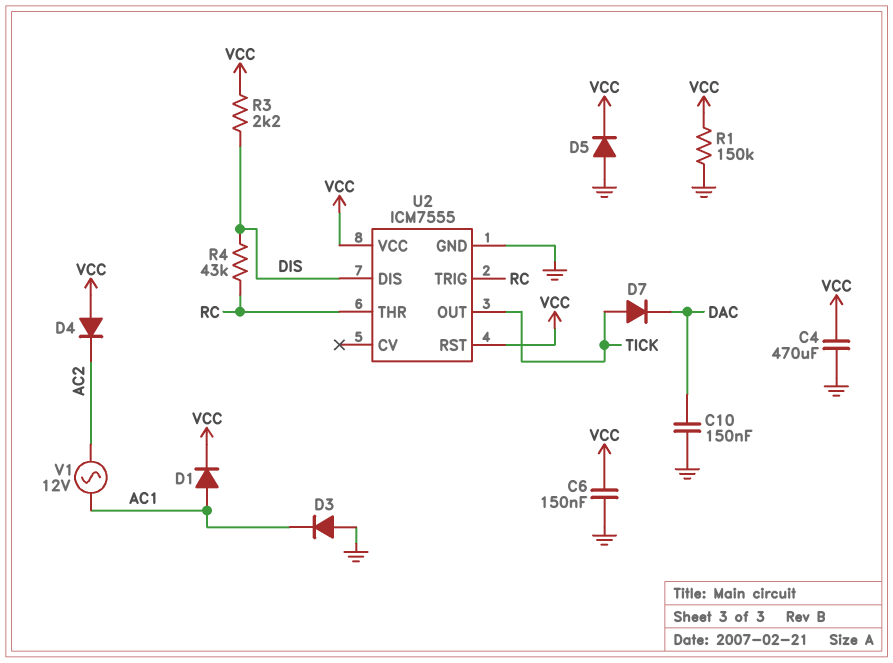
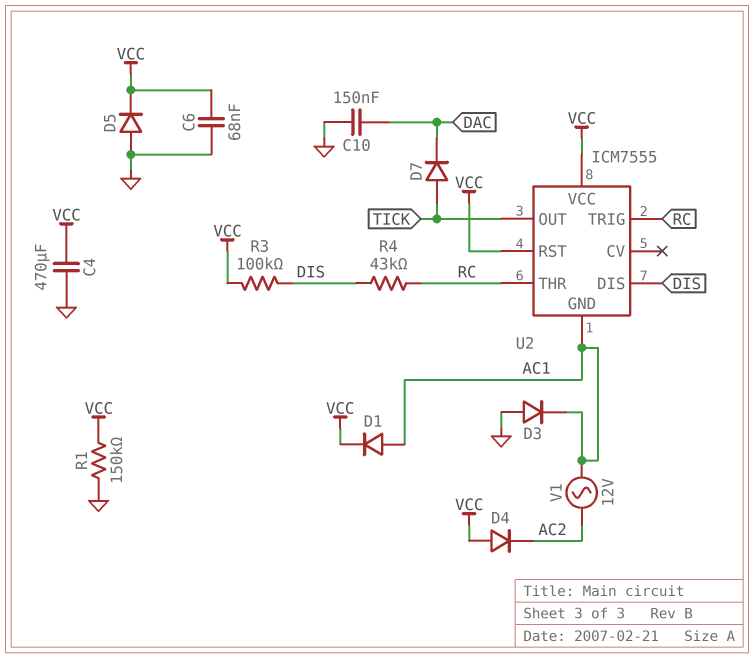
C6: 150nF (GND, VCC) -> 68nF (GND, VCC)
R3: 2.2k (DIS, VCC) -> 100k (DIS, VCC)
U2 pin GND: GND -> AC1

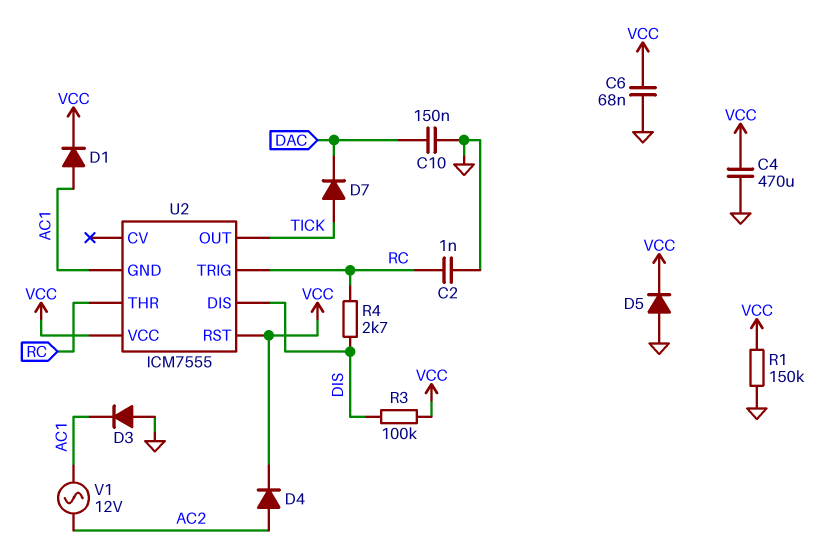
C2: none -> 1nF (GND, RC)
D4: diode (A VCC, K AC2) -> diode (A AC2, K VCC)
R4: 43k (DIS, RC) -> 2.7k (DIS, RC)

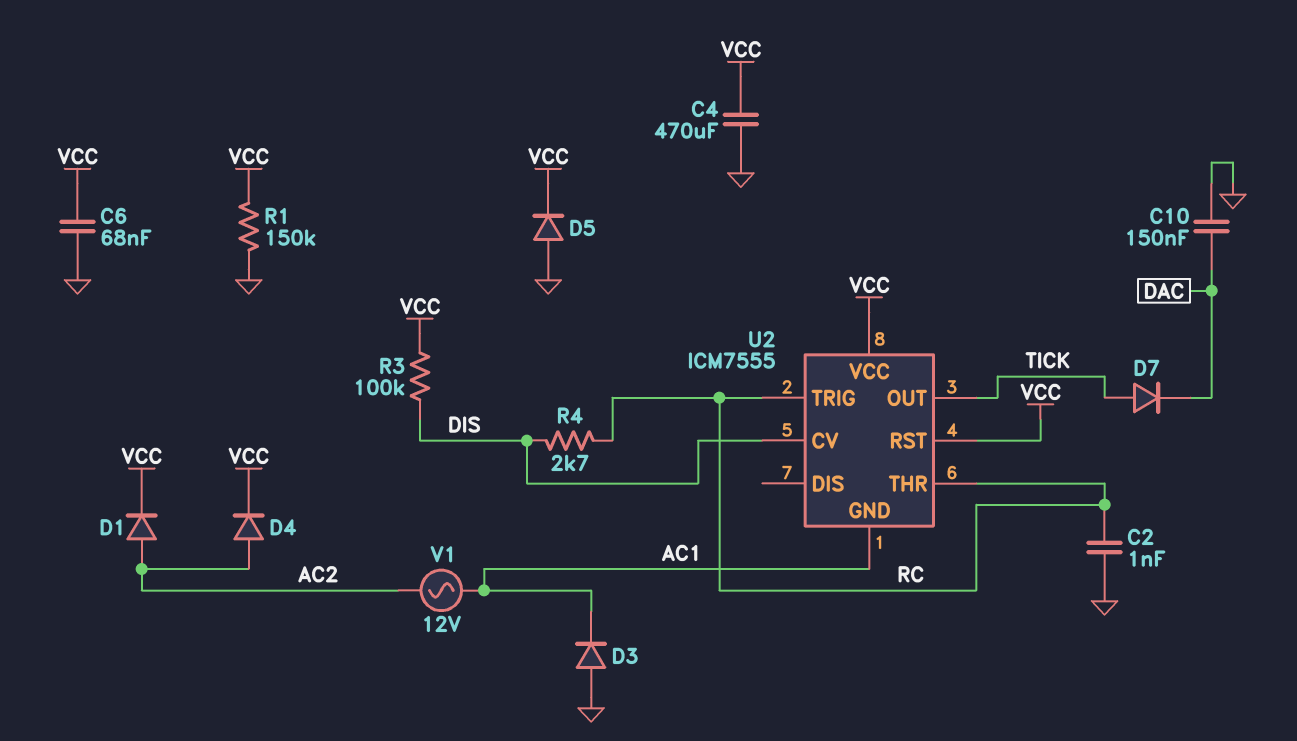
D1: diode (A AC1, K VCC) -> diode (A AC2, K VCC)
U2 pin CV: none -> DIS
U2 pin DIS: DIS -> none

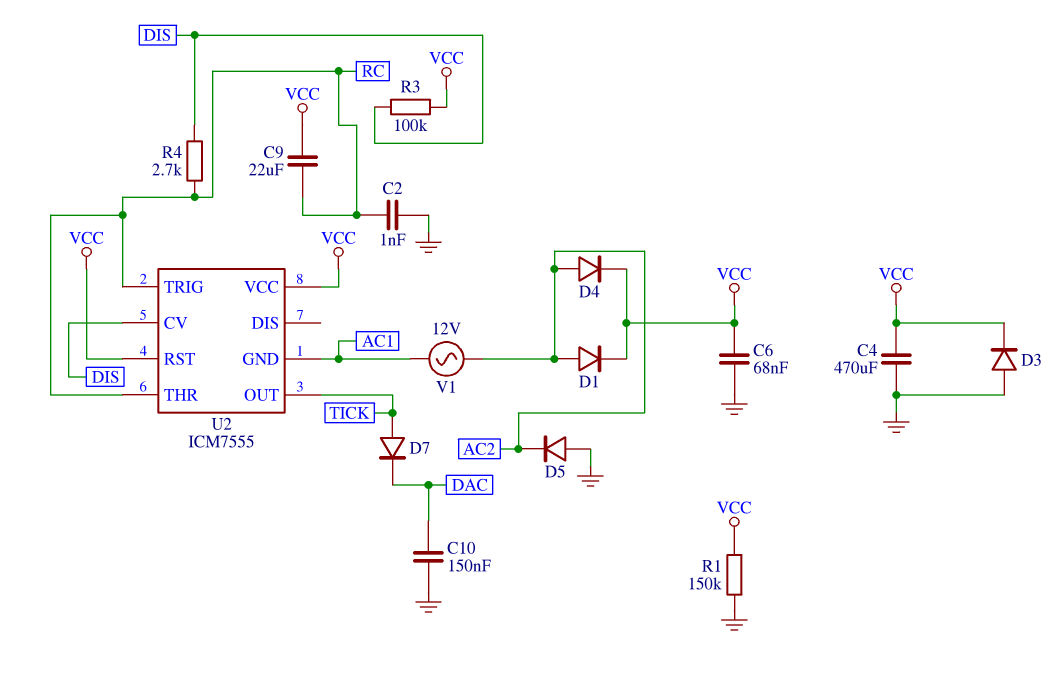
C9: none -> 22uF (RC, VCC)
D3: diode (A GND, K AC1) -> diode (A GND, K VCC)
D5: diode (A GND, K VCC) -> diode (A GND, K AC2)

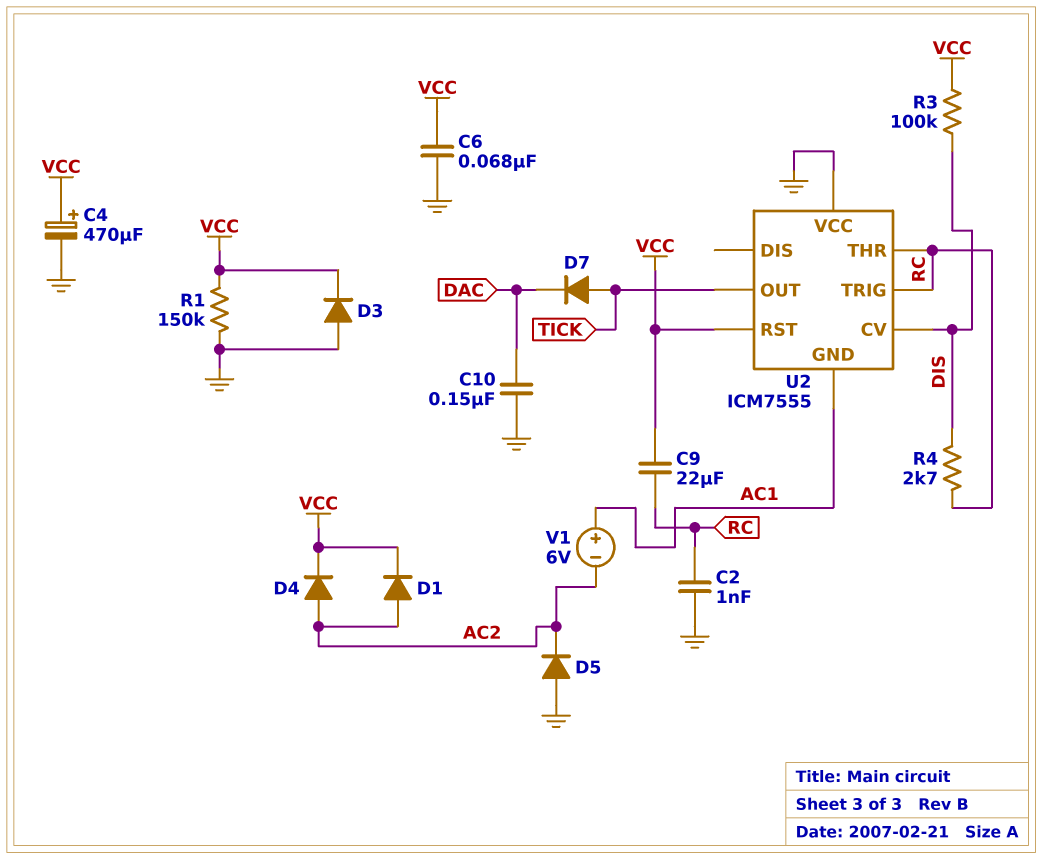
C4: 470uF (GND, VCC) -> 470uF (plus VCC, minus GND)
U2 pin VCC: VCC -> GND
V1: AC 12V (AC1, AC2) -> 6V (plus AC1, minus AC2)

